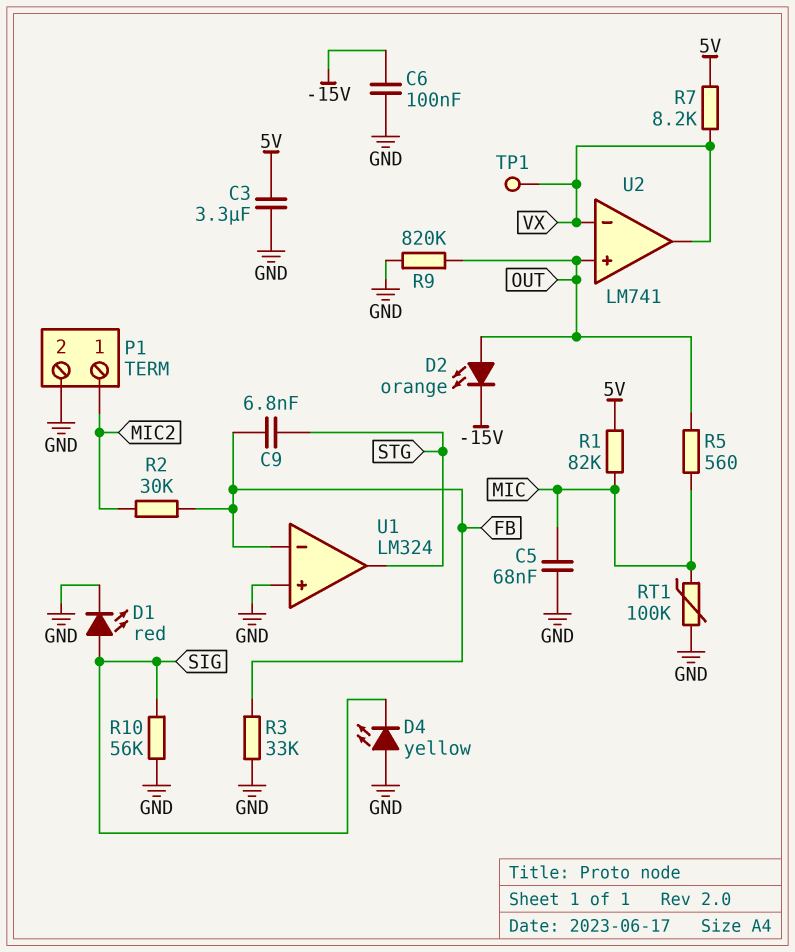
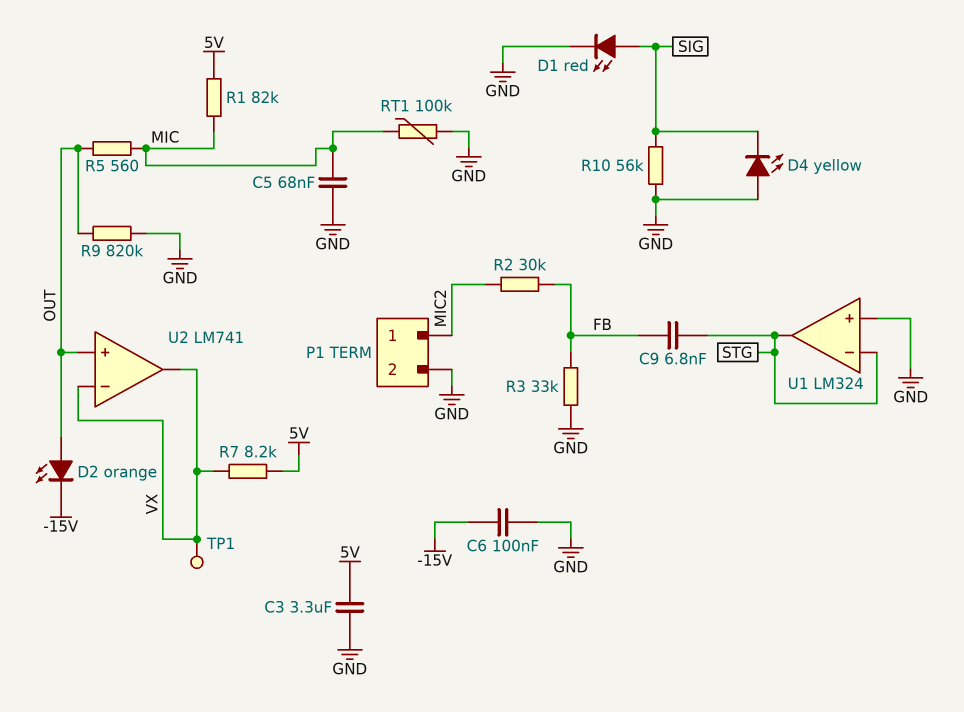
U1 pin in-: FB -> STG

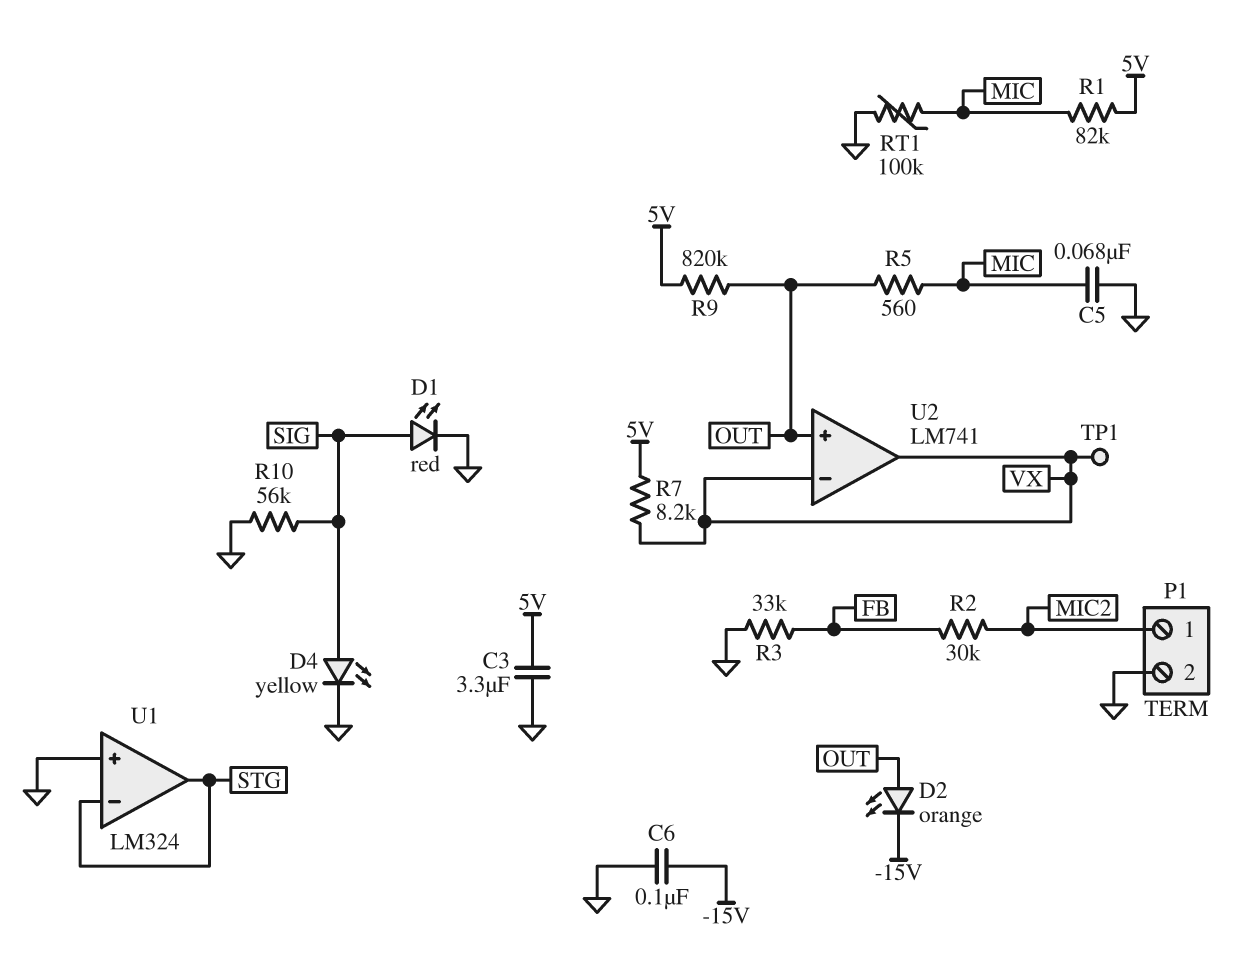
C9: 6.8nF (FB, STG) -> none
D4: LED yellow (A GND, K SIG) -> LED yellow (A SIG, K GND)
R9: 820k (GND, OUT) -> 820k (5V, OUT)

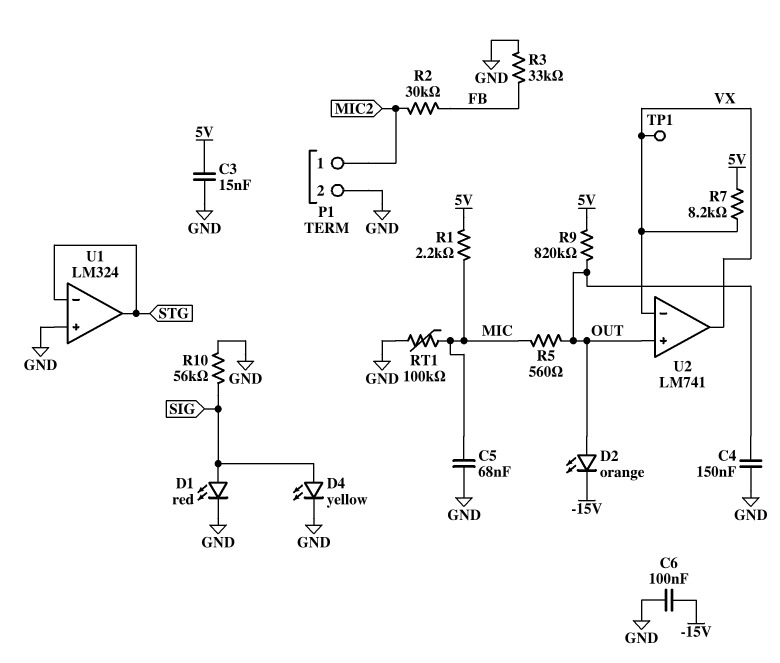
C3: 3.3uF (5V, GND) -> 15nF (5V, GND)
C4: none -> 150nF (GND, OUT)
R1: 82k (5V, MIC) -> 2.2k (5V, MIC)

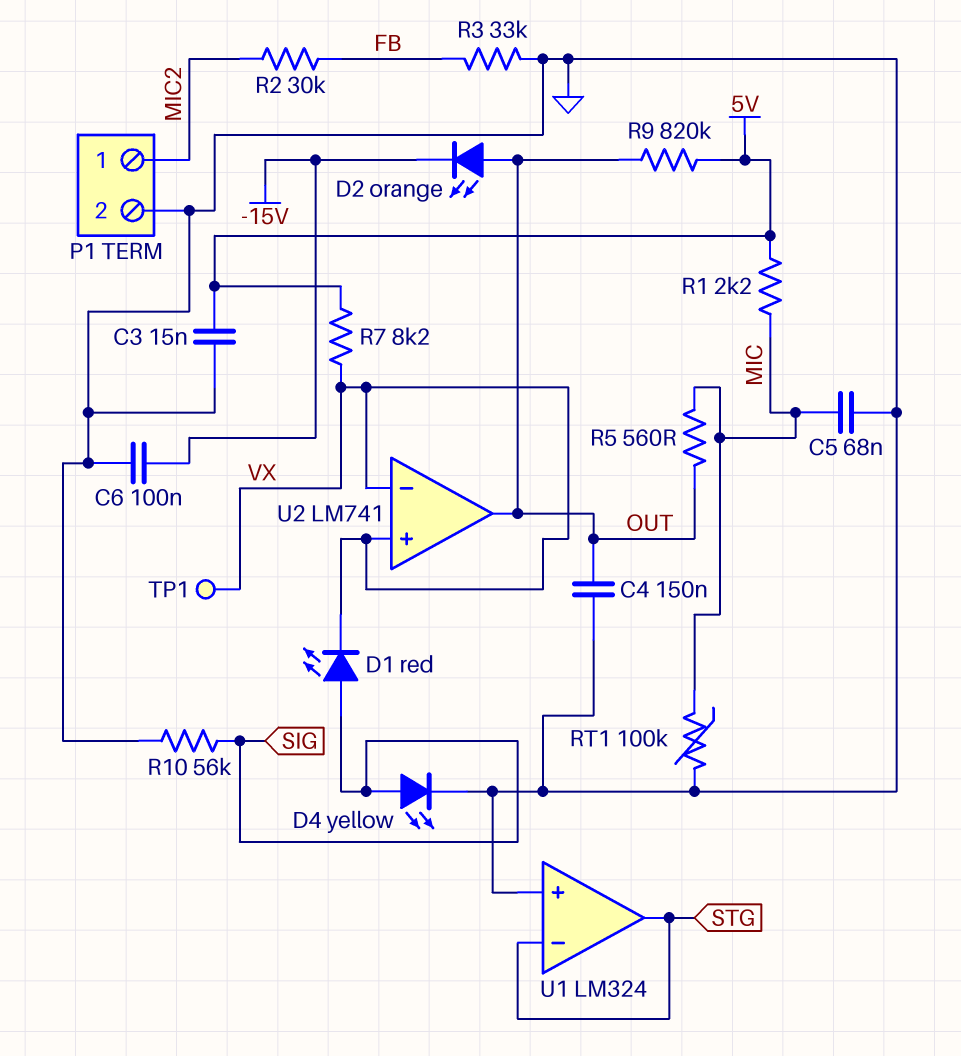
D1: LED red (A SIG, K GND) -> LED red (A SIG, K VX)
U2 pin in+: OUT -> VX
U2 pin out: VX -> OUT

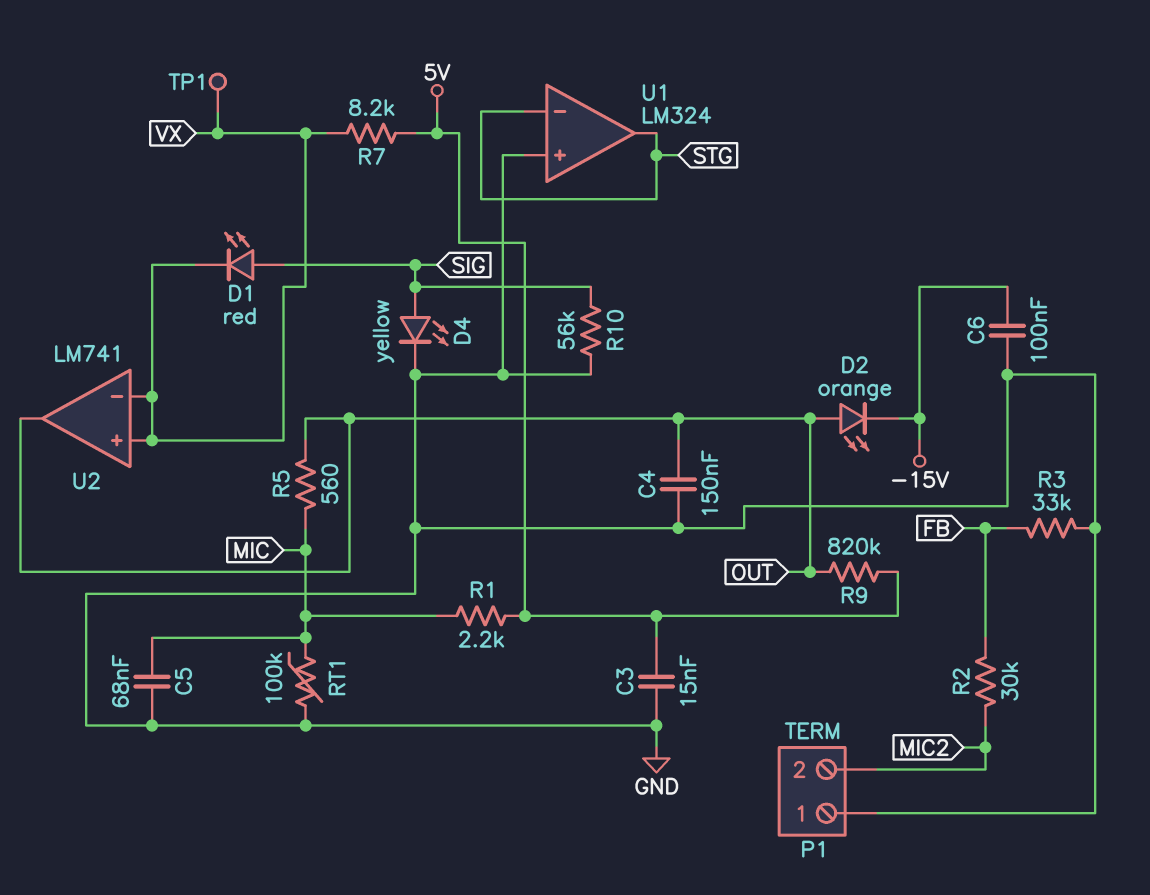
P1 pin 1: MIC2 -> GND
P1 pin 2: GND -> MIC2

